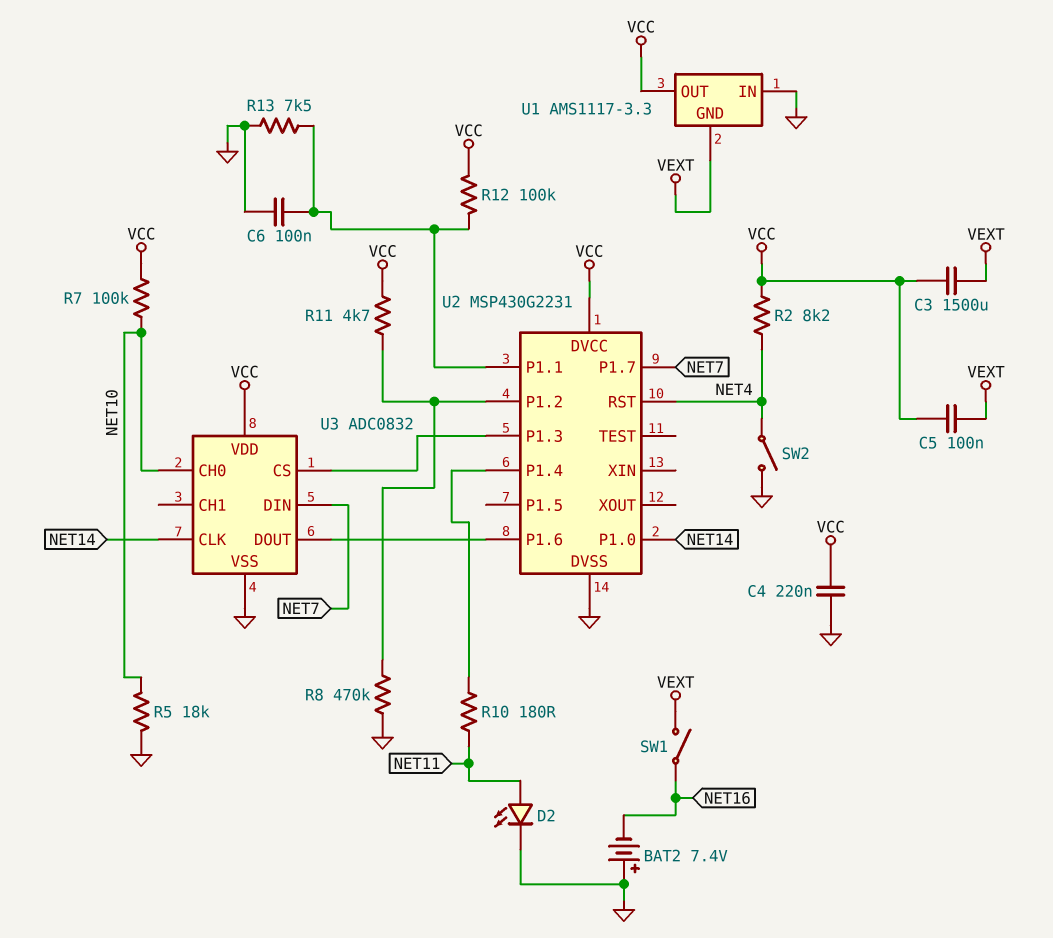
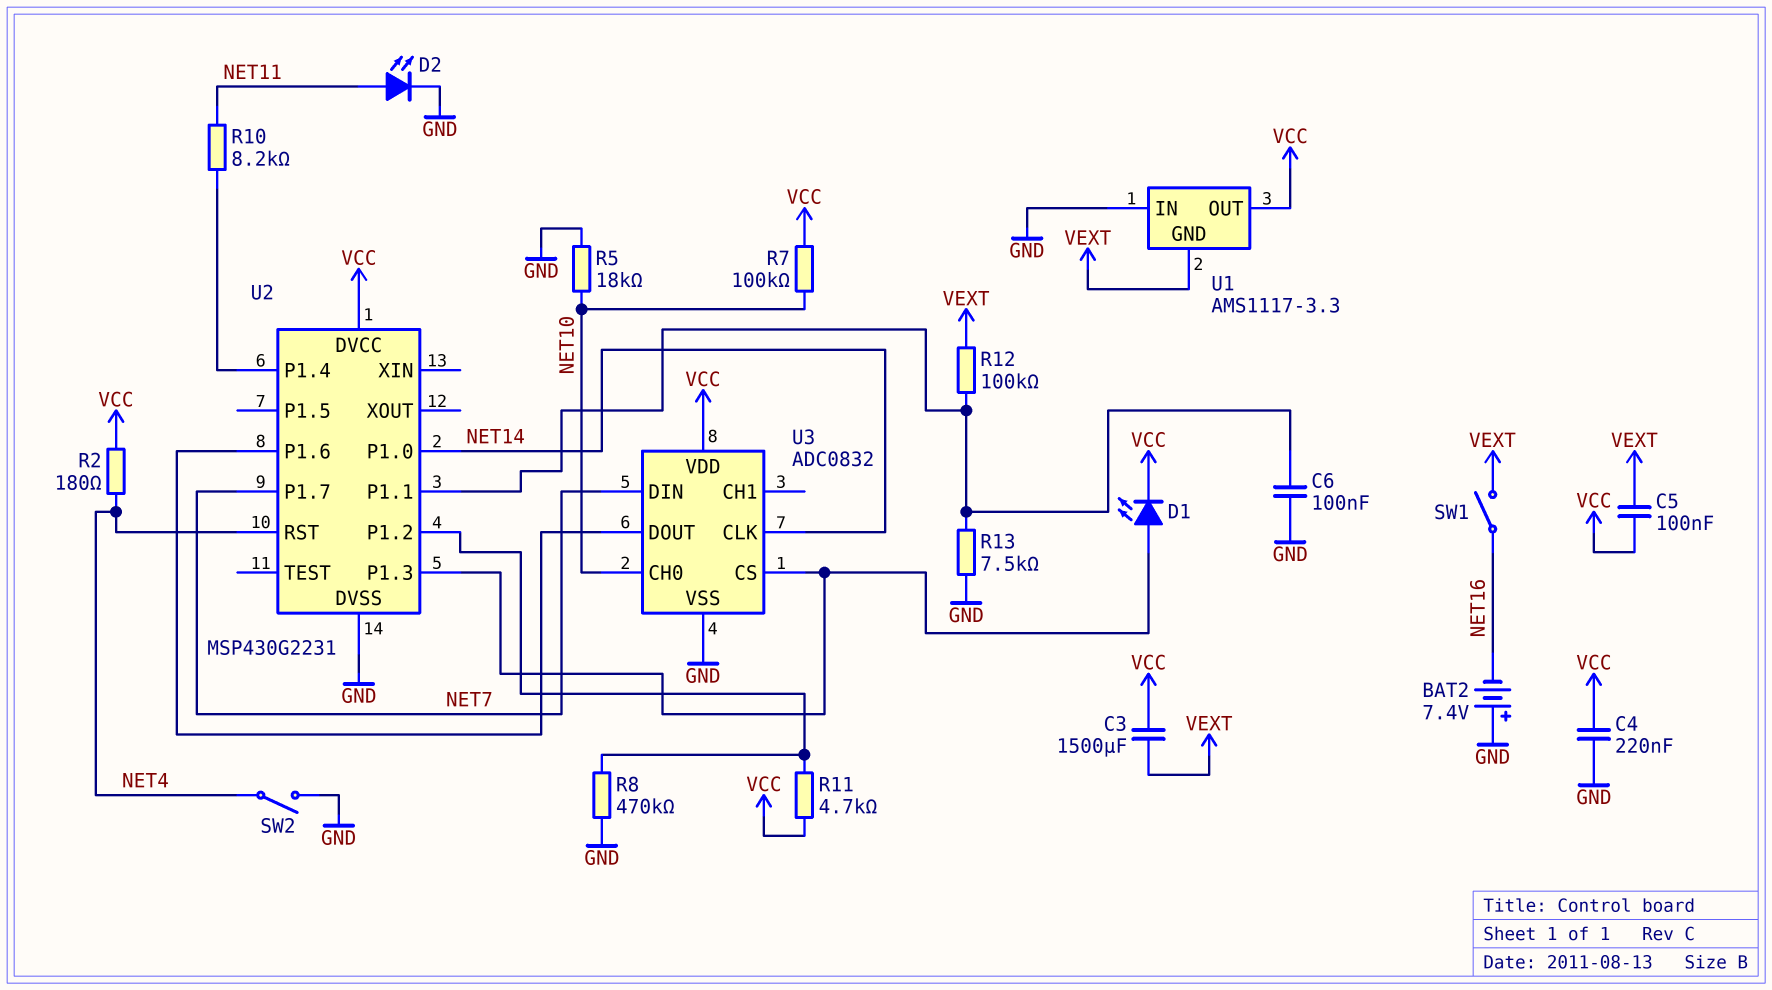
D1: none -> LED (A U2/P1.3, K VCC)
R2: 8.2k (NET4, VCC) -> 180 (NET4, VCC)
R10: 180 (NET11, U2/P1.4) -> 8.2k (NET11, U2/P1.4)
R12: 100k (U2/P1.1, VCC) -> 100k (U2/P1.1, VEXT)

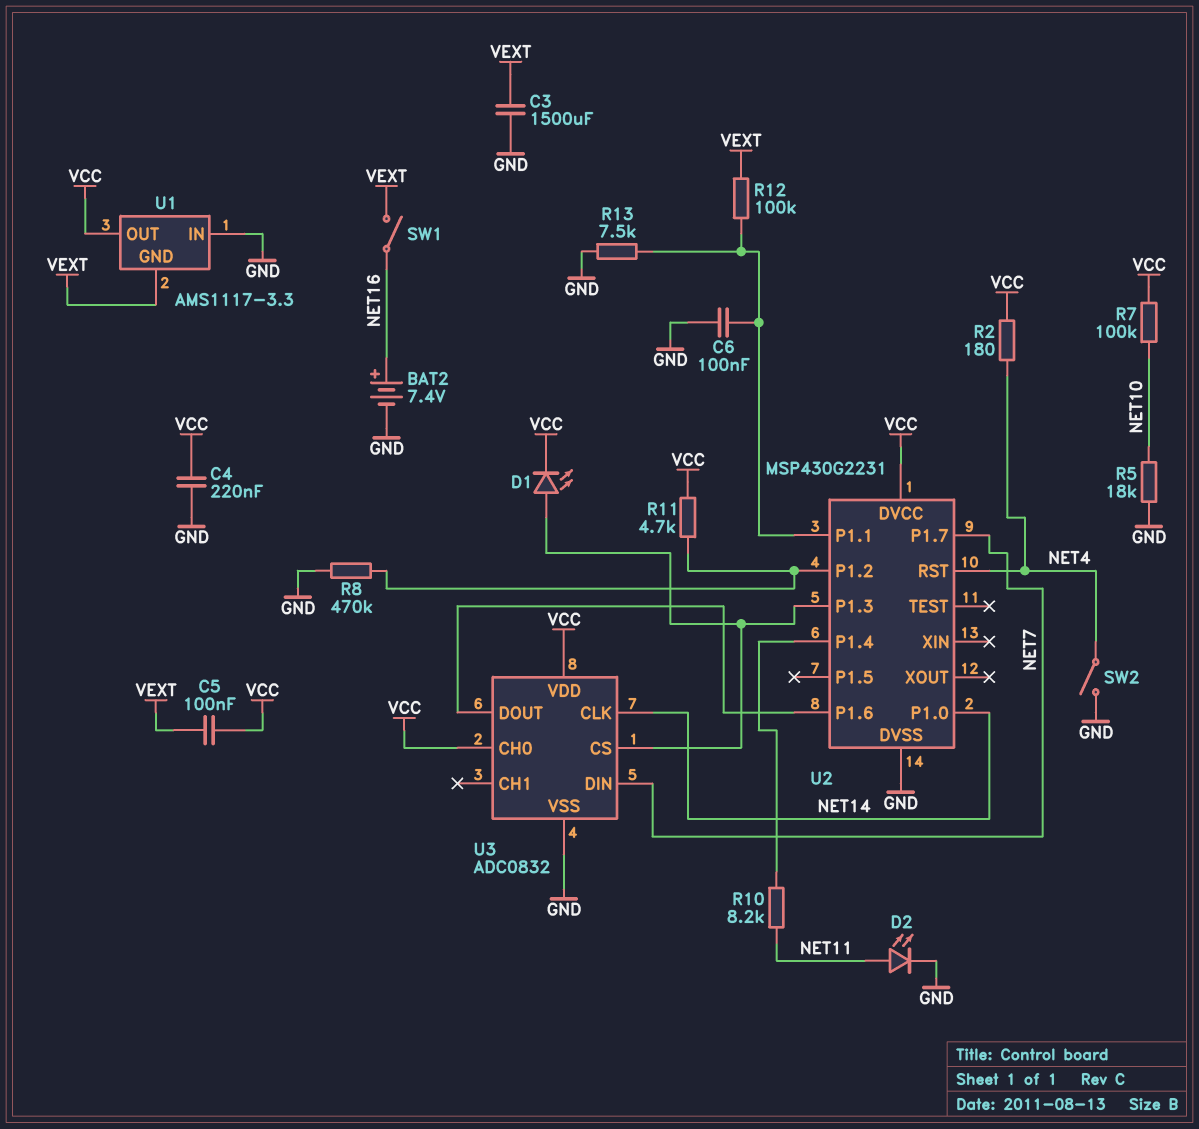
BAT2: 7.4V (plus GND, minus NET16) -> 7.4V (plus NET16, minus GND)
C3: 1500uF (VCC, VEXT) -> 1500uF (GND, VEXT)
U3 pin CH0: NET10 -> VCC

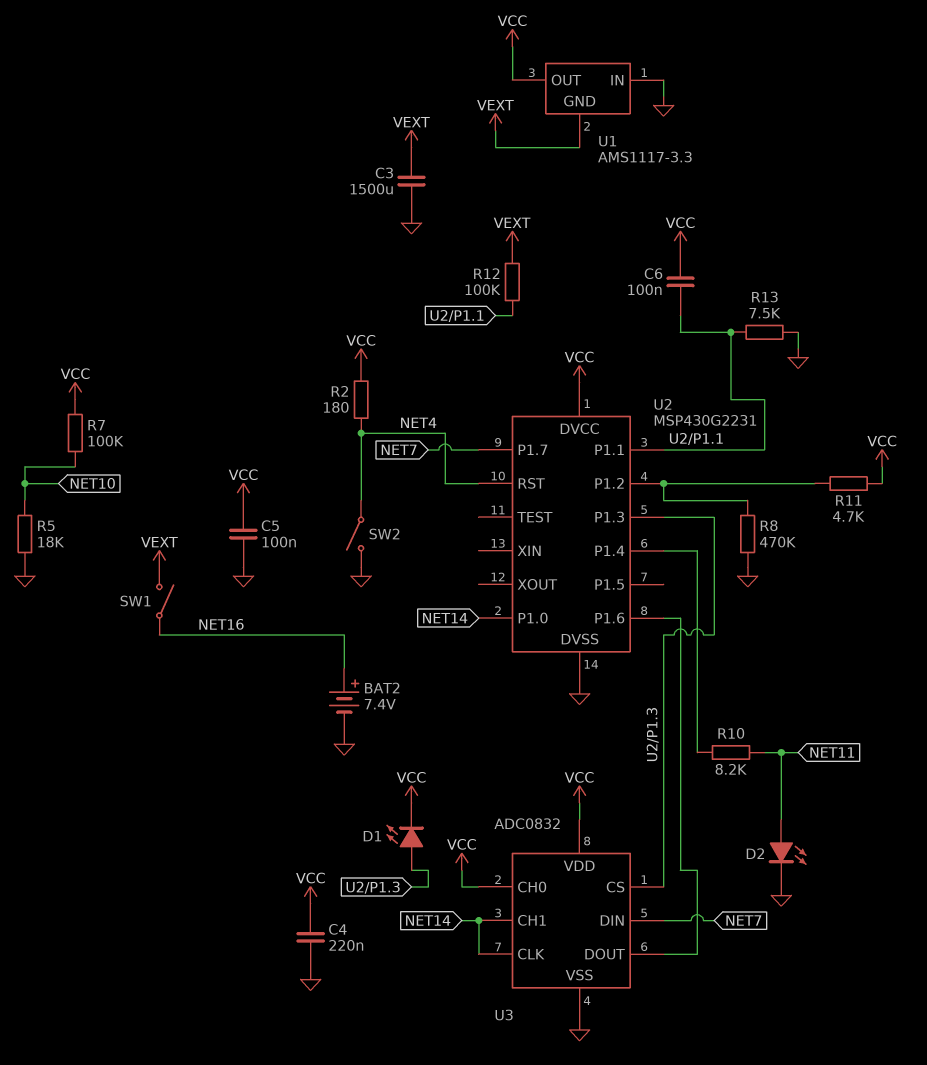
C5: 100nF (VCC, VEXT) -> 100nF (GND, VCC)
C6: 100nF (GND, U2/P1.1) -> 100nF (U2/P1.1, VCC)
U3 pin CH1: none -> NET14

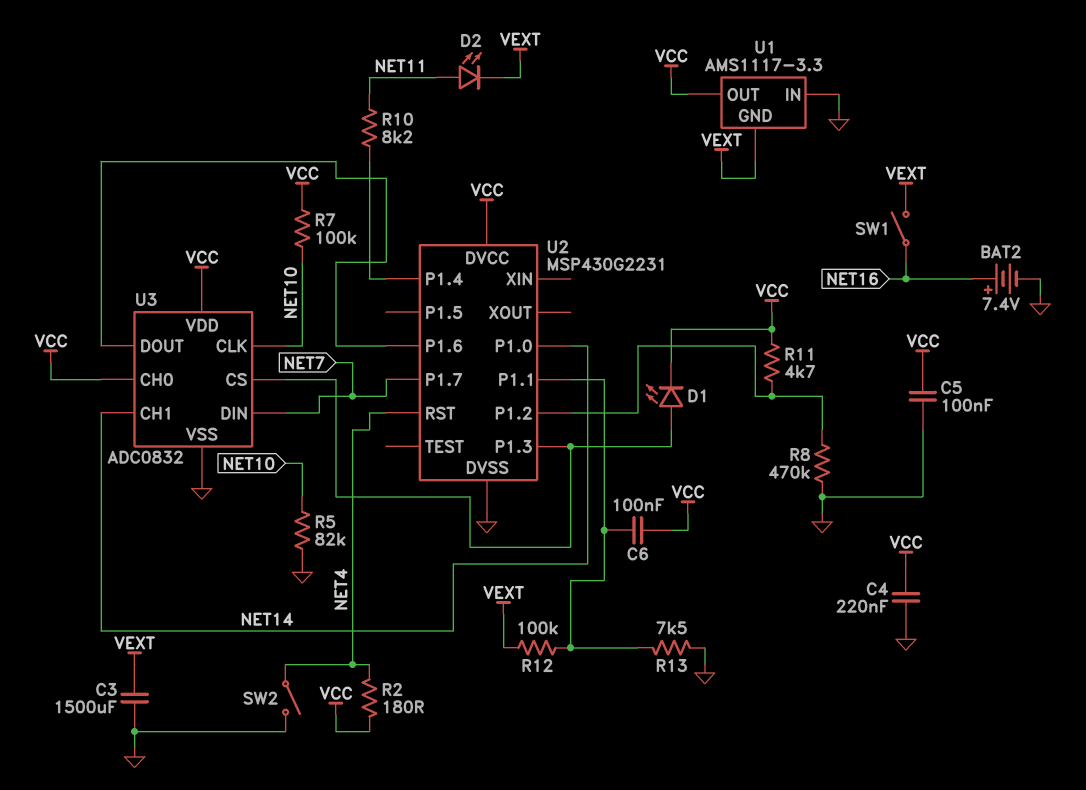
D2: LED (A NET11, K GND) -> LED (A NET11, K VEXT)
R5: 18k (GND, NET10) -> 82k (GND, NET10)
U3 pin CLK: NET14 -> NET10

